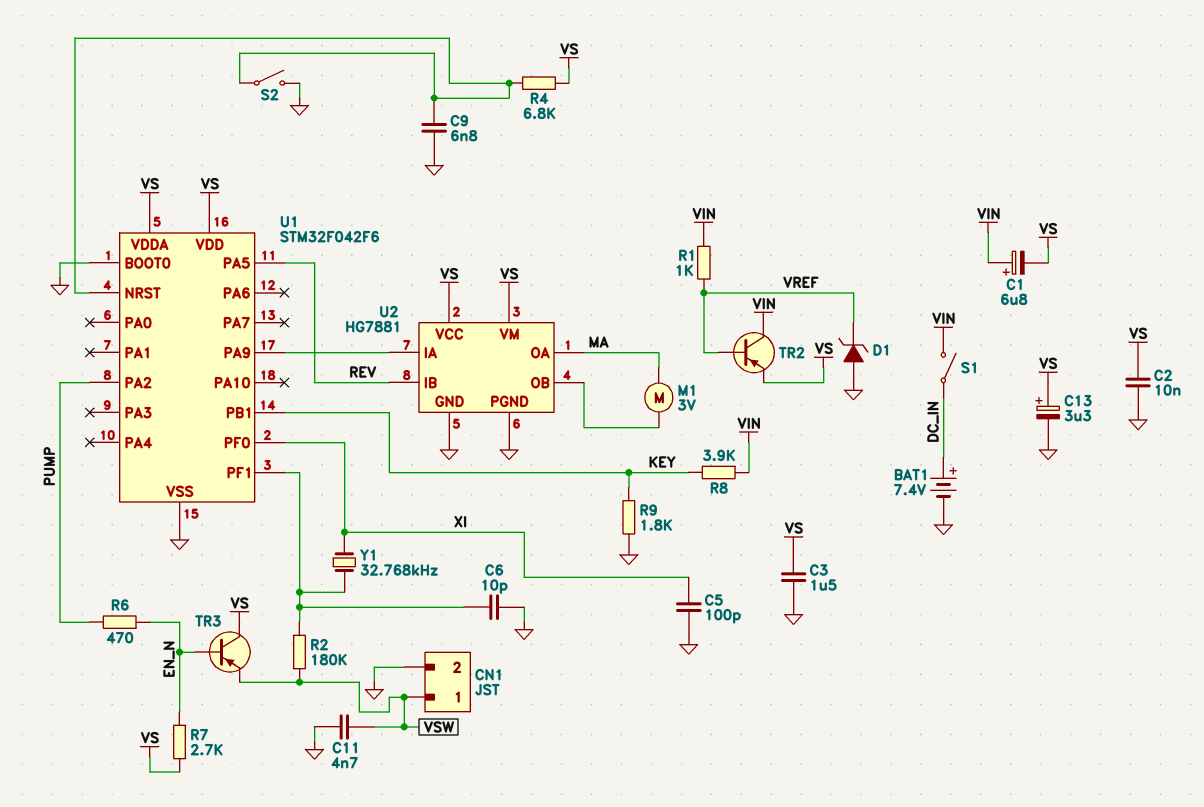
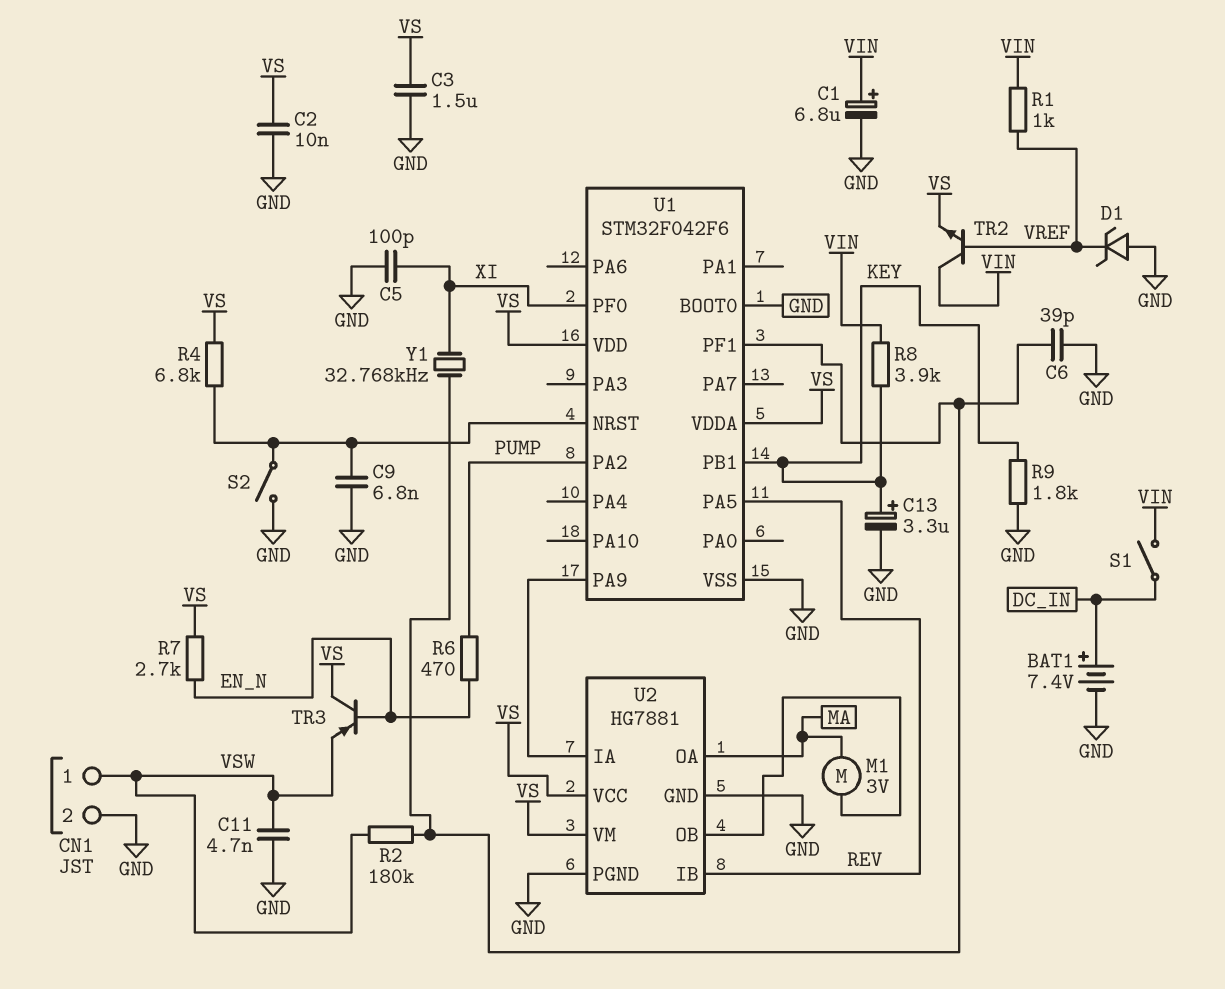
C1: 6.8uF (plus VIN, minus VS) -> 6.8uF (plus VIN, minus GND)
C6: 10pF (GND, U1/PF1) -> 39pF (GND, U1/PF1)
C13: 3.3uF (plus VS, minus GND) -> 3.3uF (plus KEY, minus GND)
TR2: PNP (B VREF, C VIN, E VS) -> NPN (B VREF, C VIN, E VS)

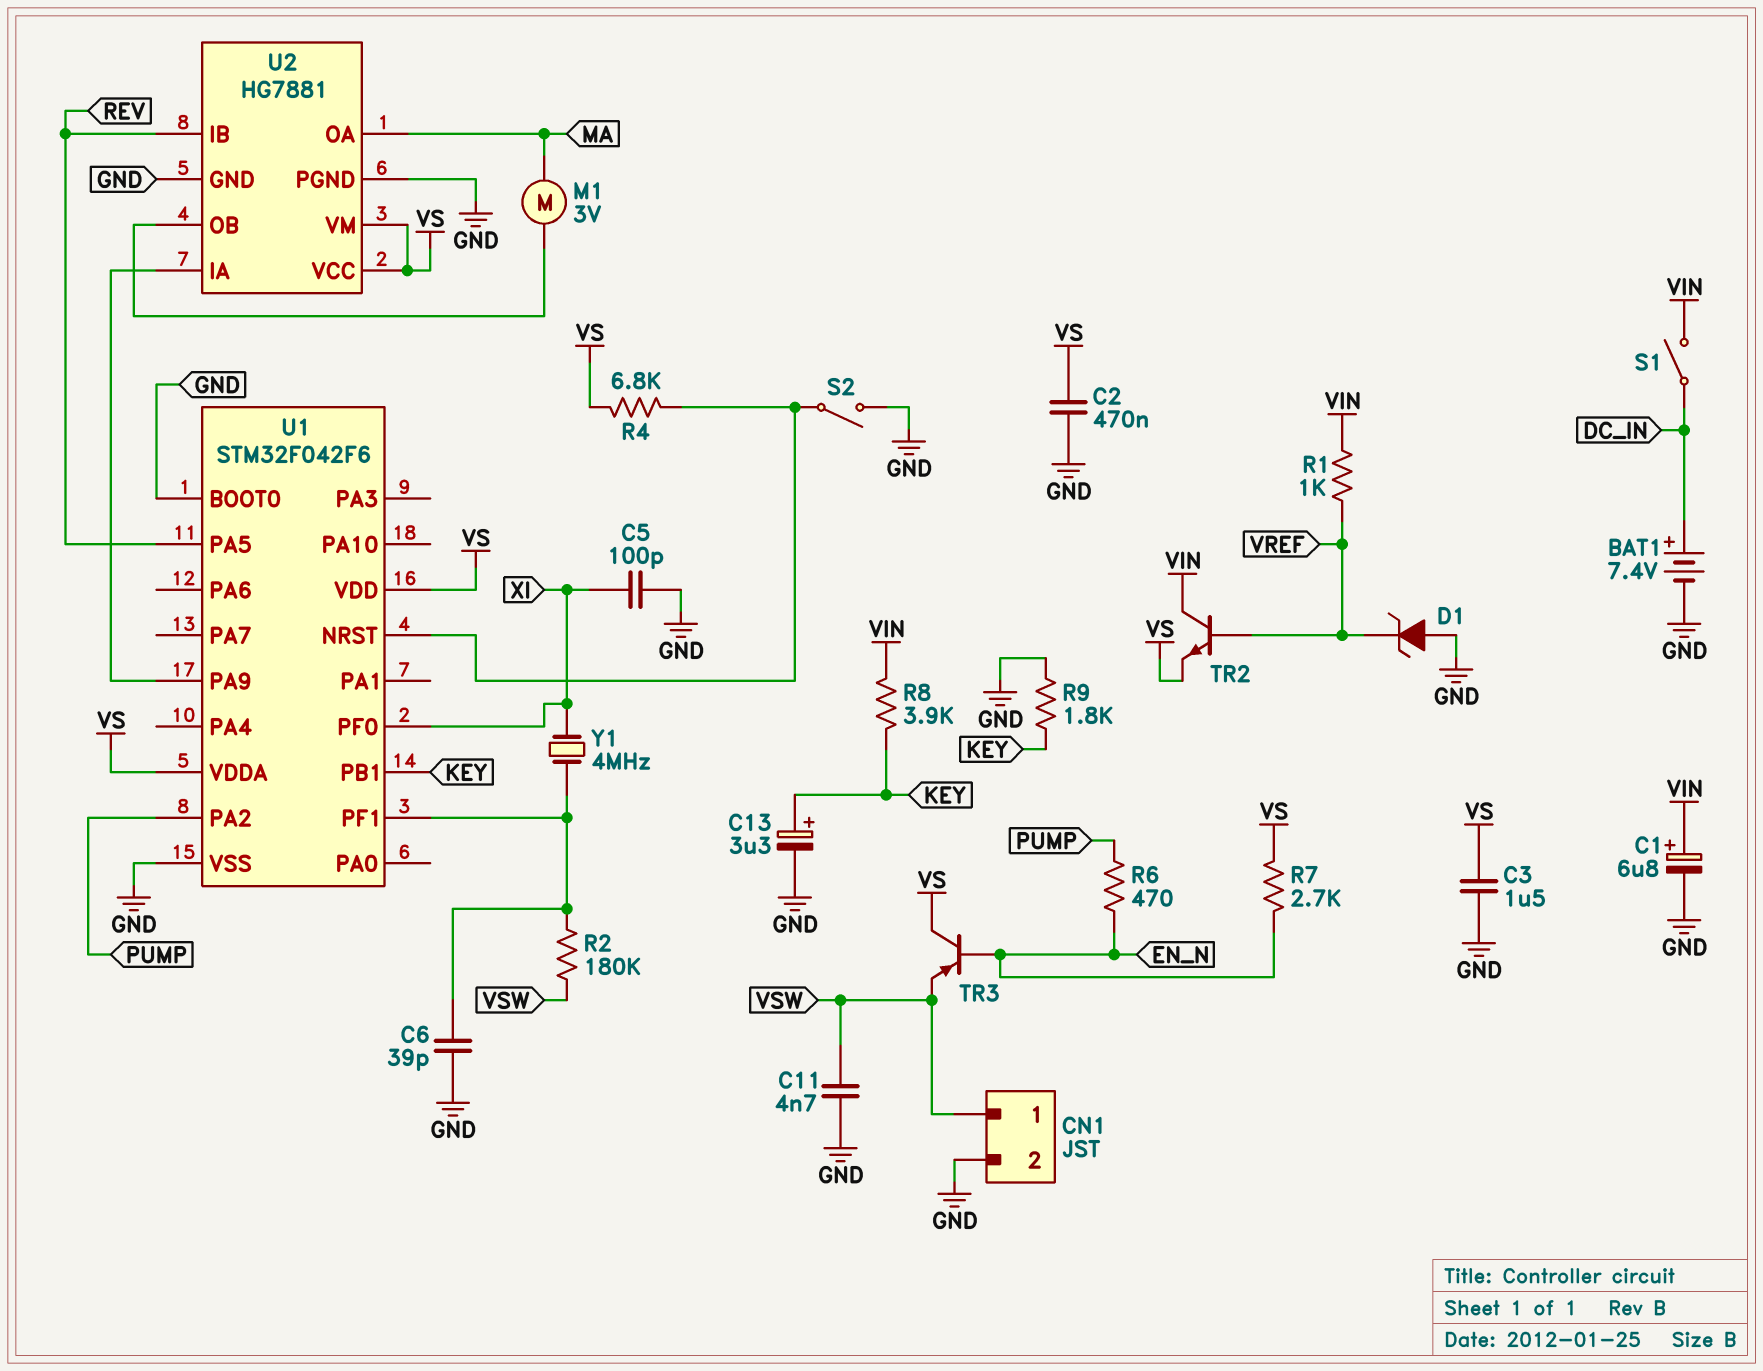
C2: 10nF (GND, VS) -> 470nF (GND, VS)
C9: 6.8nF (GND, U1/NRST) -> none
Y1: 32.768kHz (U1/PF1, XI) -> 4MHz (U1/PF1, XI)

